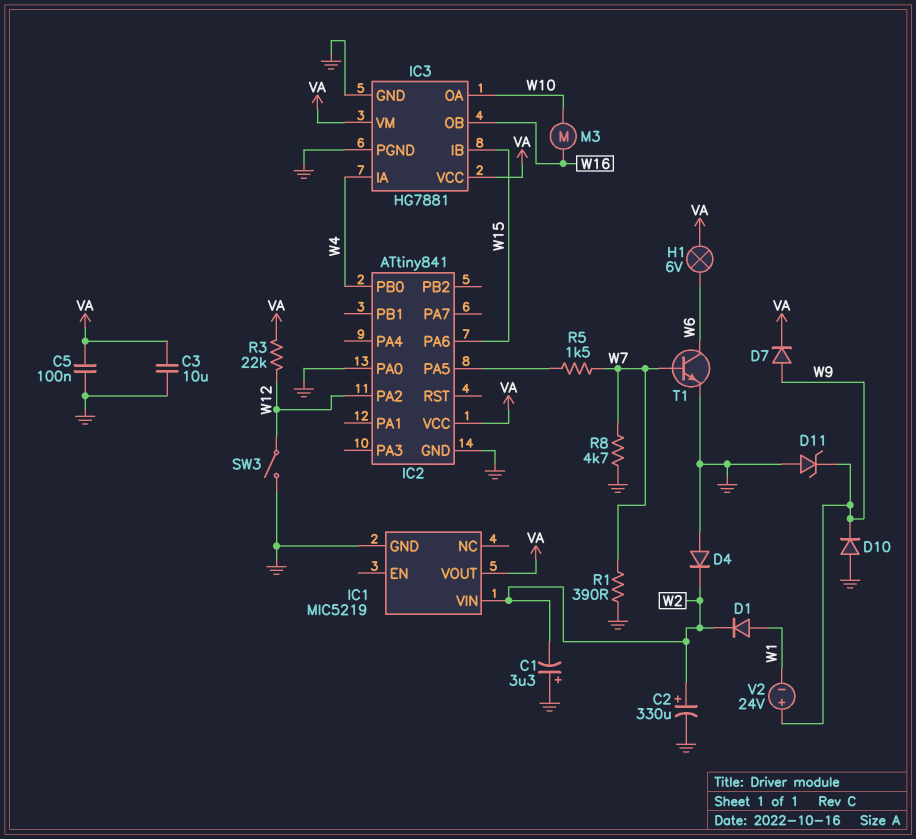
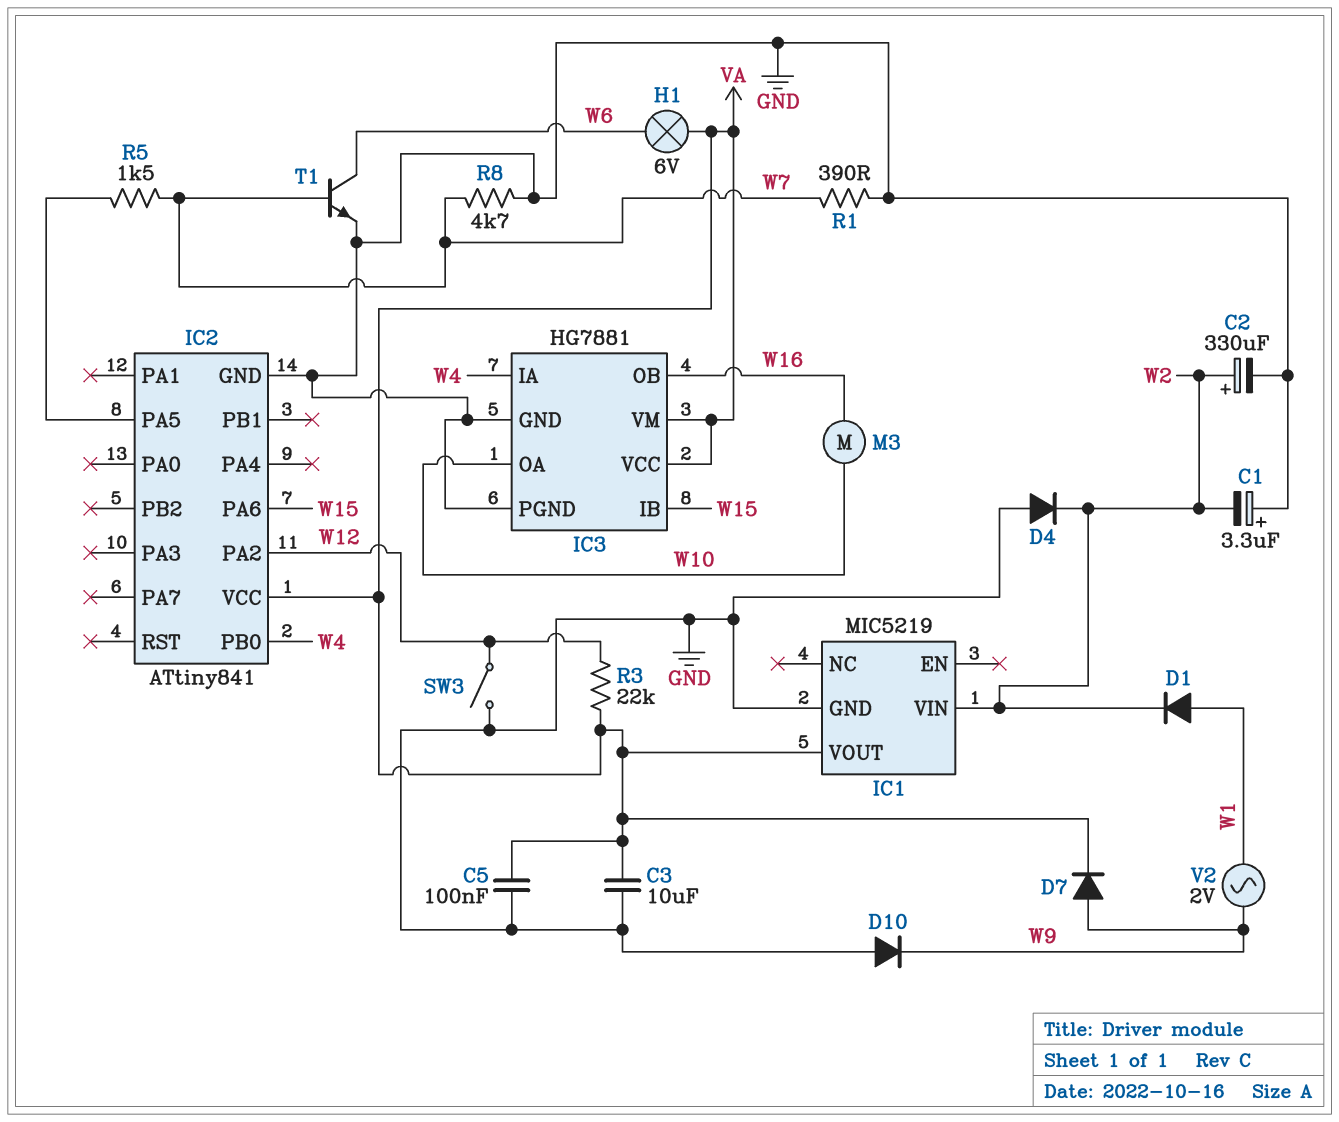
D11: zener (A GND, K W9) -> none
IC2 pin PA0: GND -> none
V2: 24V (plus W9, minus W1) -> AC 2V (W1, W9)

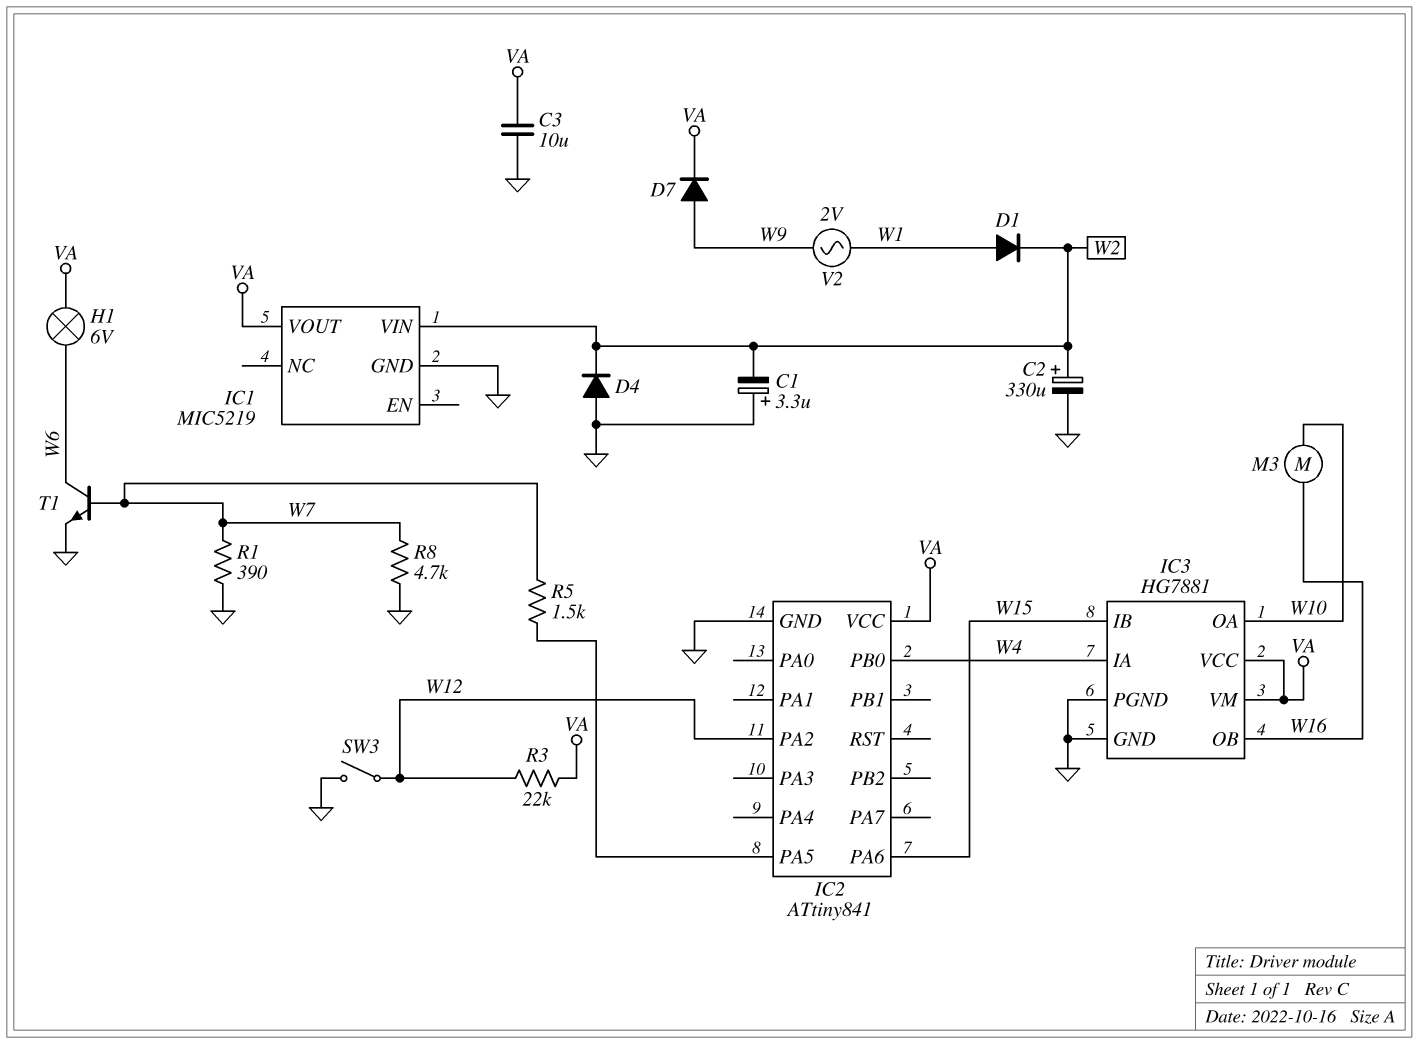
C5: 100nF (GND, VA) -> none
D10: diode (A GND, K W9) -> none

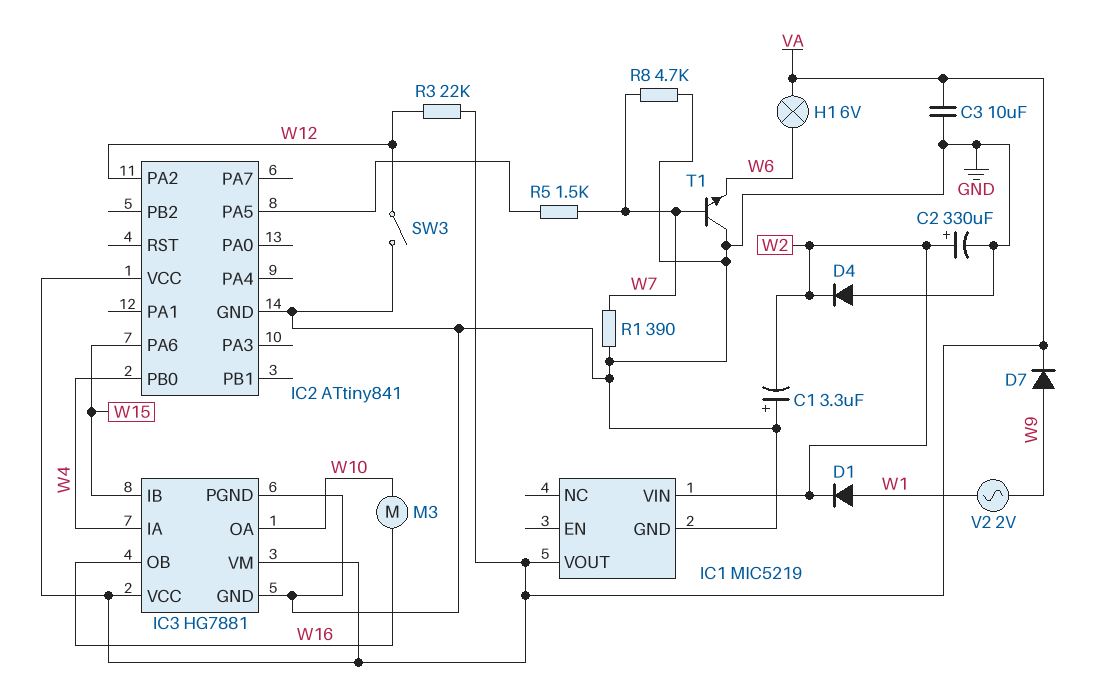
T1: NPN (B W7, C W6, E GND) -> NPN (B W7, C GND, E W6)

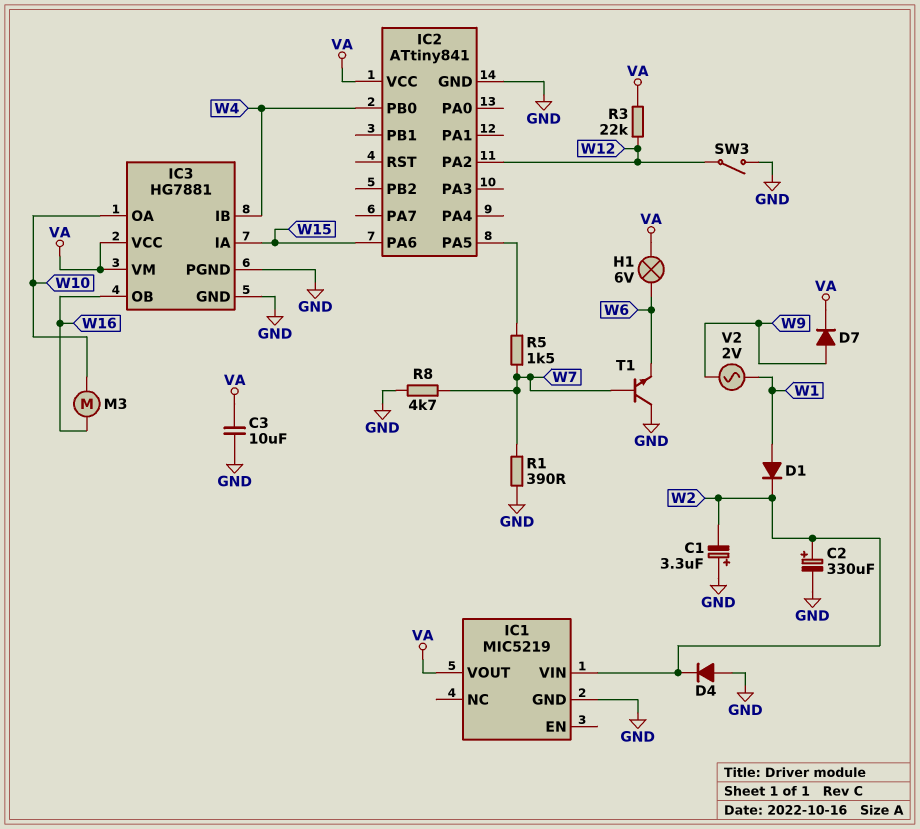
IC3 pin IA: W4 -> W15
IC3 pin IB: W15 -> W4

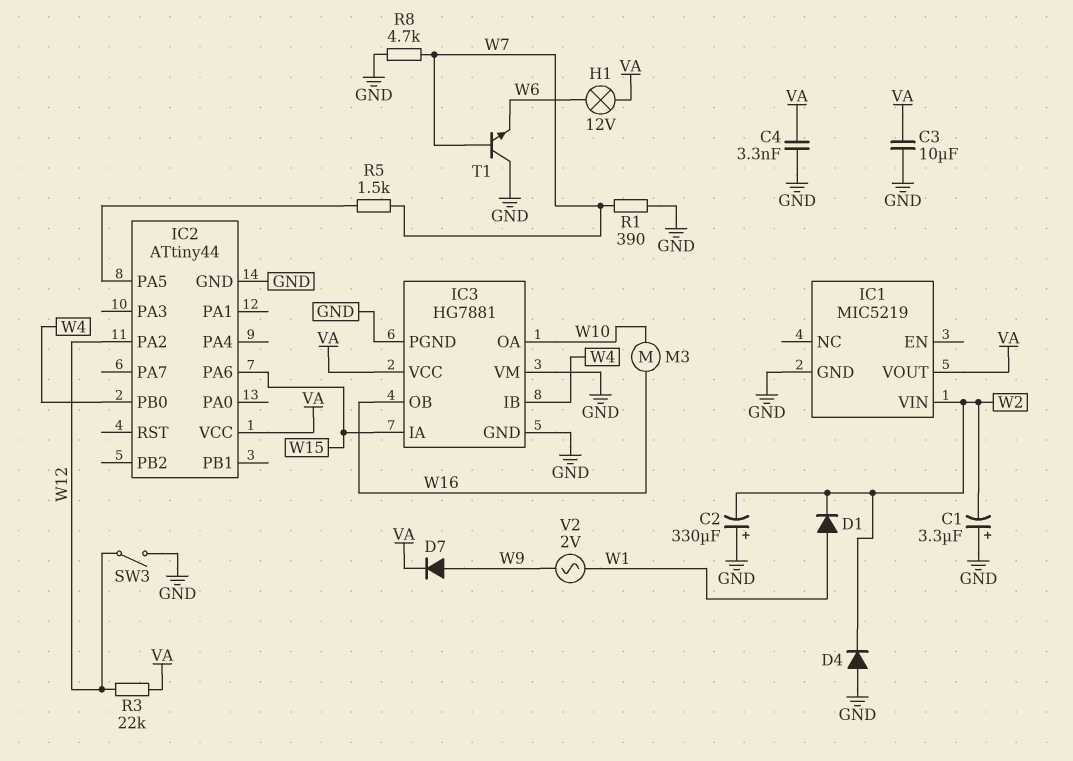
C2: 330uF (plus W2, minus GND) -> 330uF (plus GND, minus W2)
C4: none -> 3.3nF (GND, VA)
H1: lamp 6V (VA, W6) -> lamp 12V (VA, W6)
IC2: ATtiny841 -> ATtiny44
IC3 pin VM: VA -> GND

